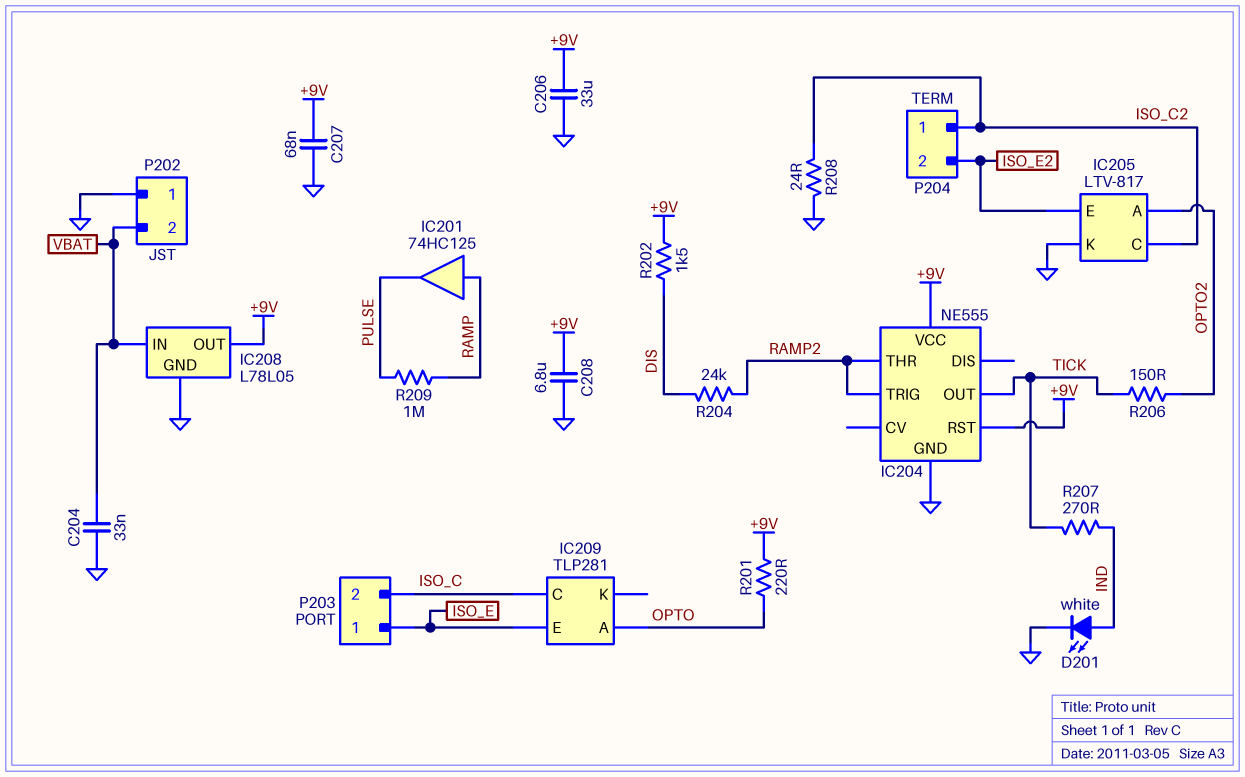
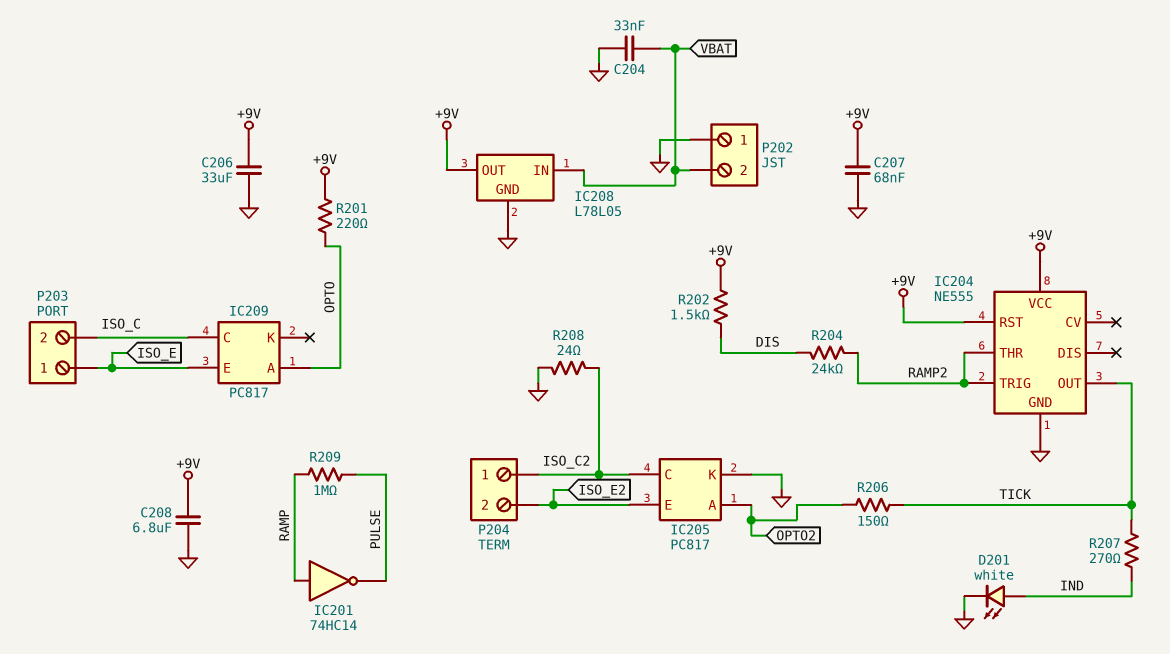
IC201: buffer 74HC125 (in RAMP, out PULSE) -> NOT 74HC14 (in RAMP, out PULSE)
IC205: LTV-817 -> PC817
IC209: TLP281 -> PC817

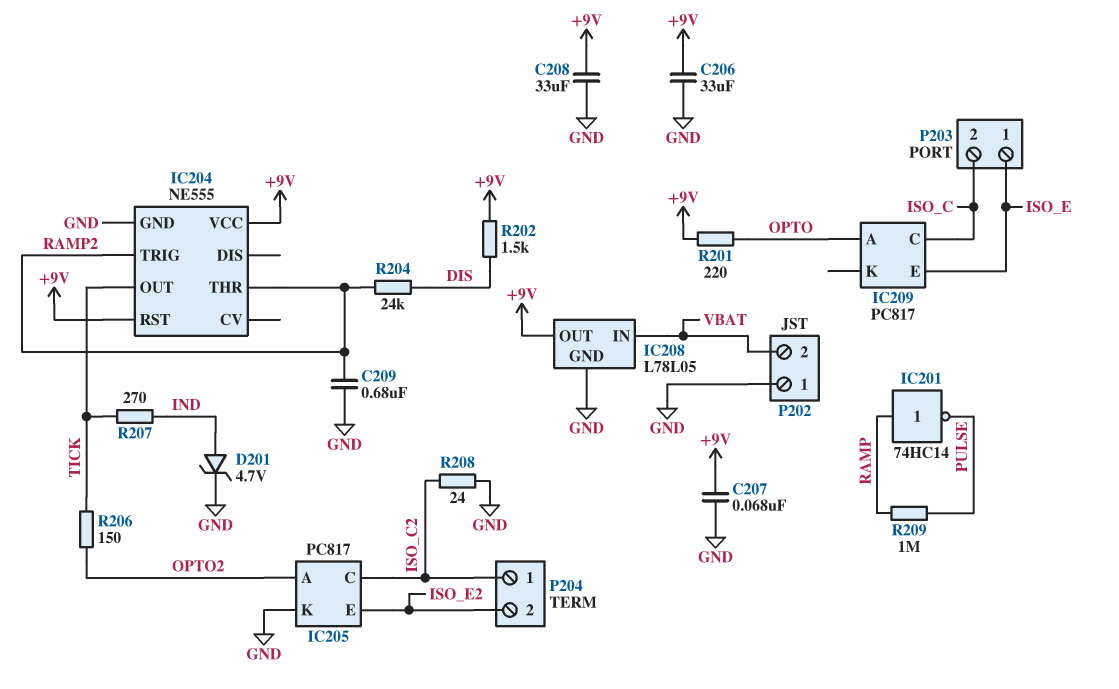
C204: 33nF (GND, VBAT) -> none
C208: 6.8uF (+9V, GND) -> 33uF (+9V, GND)
C209: none -> 680nF (GND, RAMP2)
D201: LED white (A IND, K GND) -> zener 4.7V (A IND, K GND)

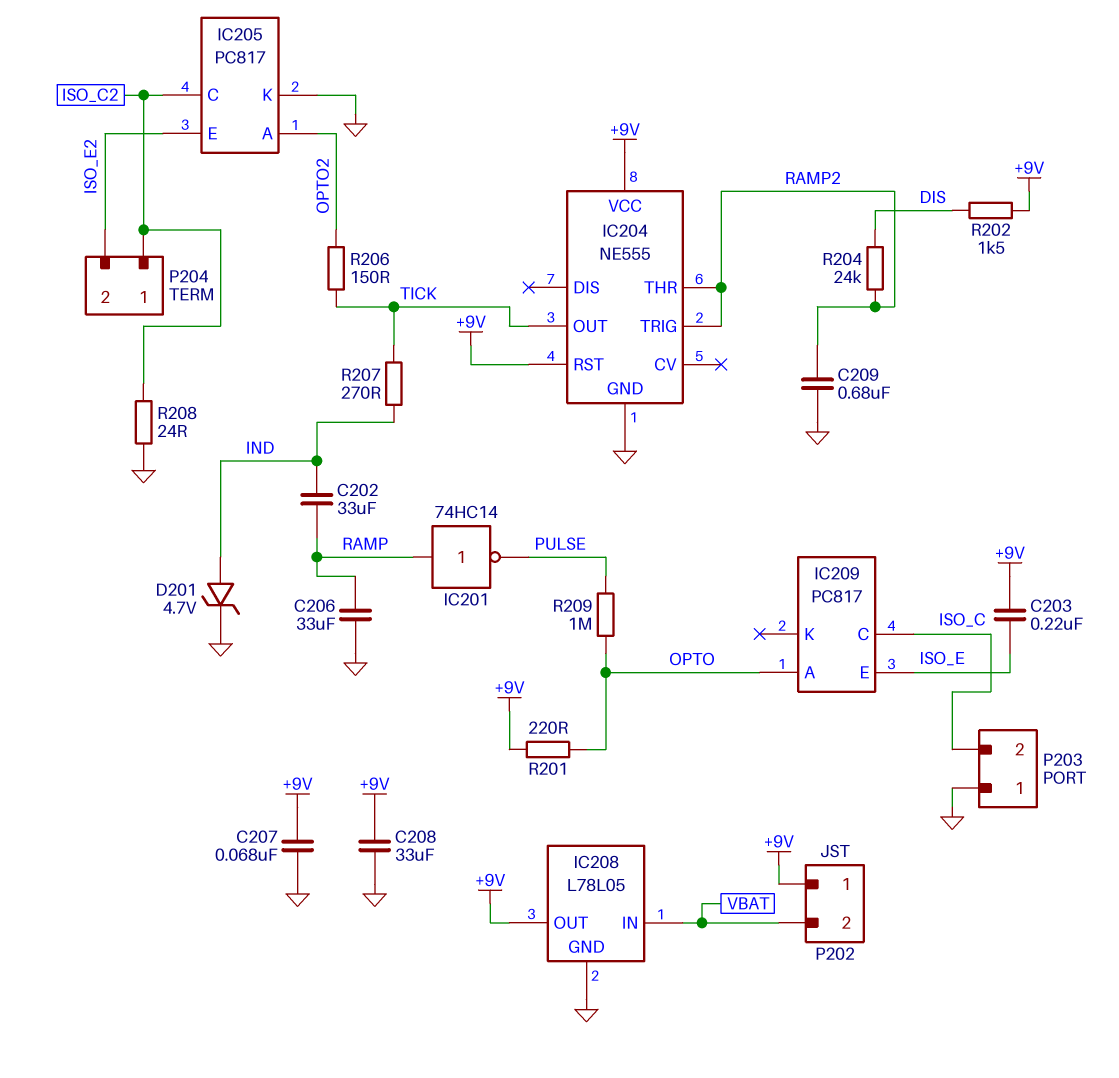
C202: none -> 33uF (IND, RAMP)
C203: none -> 220nF (+9V, ISO_E)
C206: 33uF (+9V, GND) -> 33uF (GND, RAMP)
P202 pin 1: GND -> +9V
P203 pin 1: ISO_E -> GND
R209: 1M (PULSE, RAMP) -> 1M (OPTO, PULSE)

